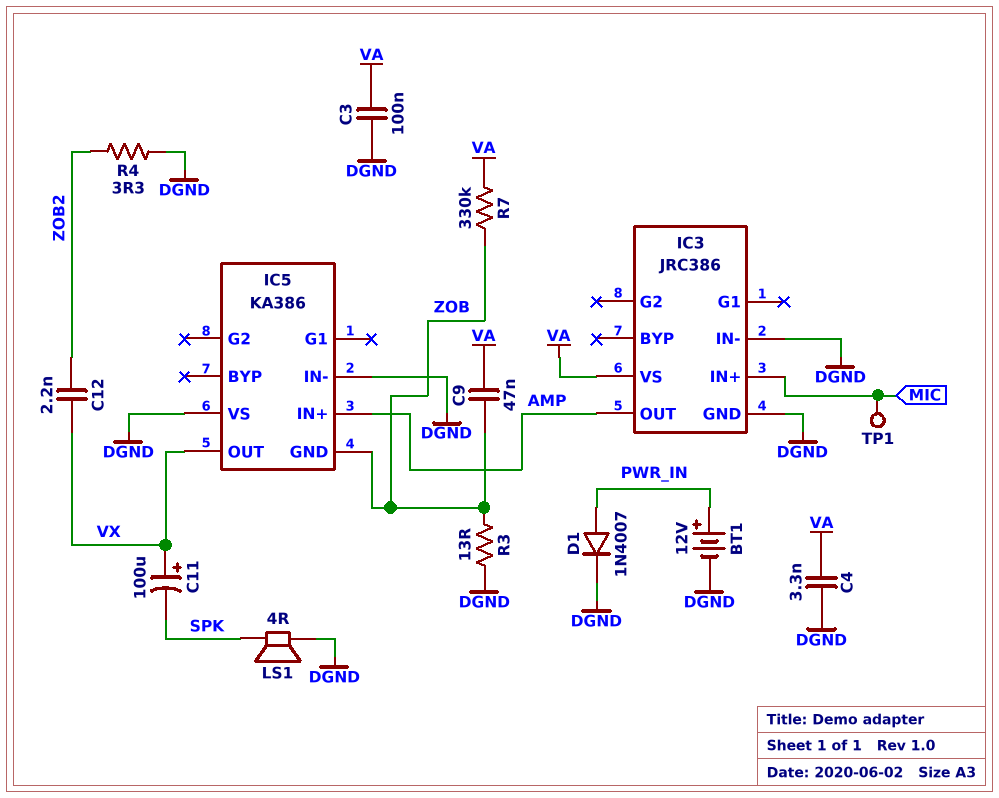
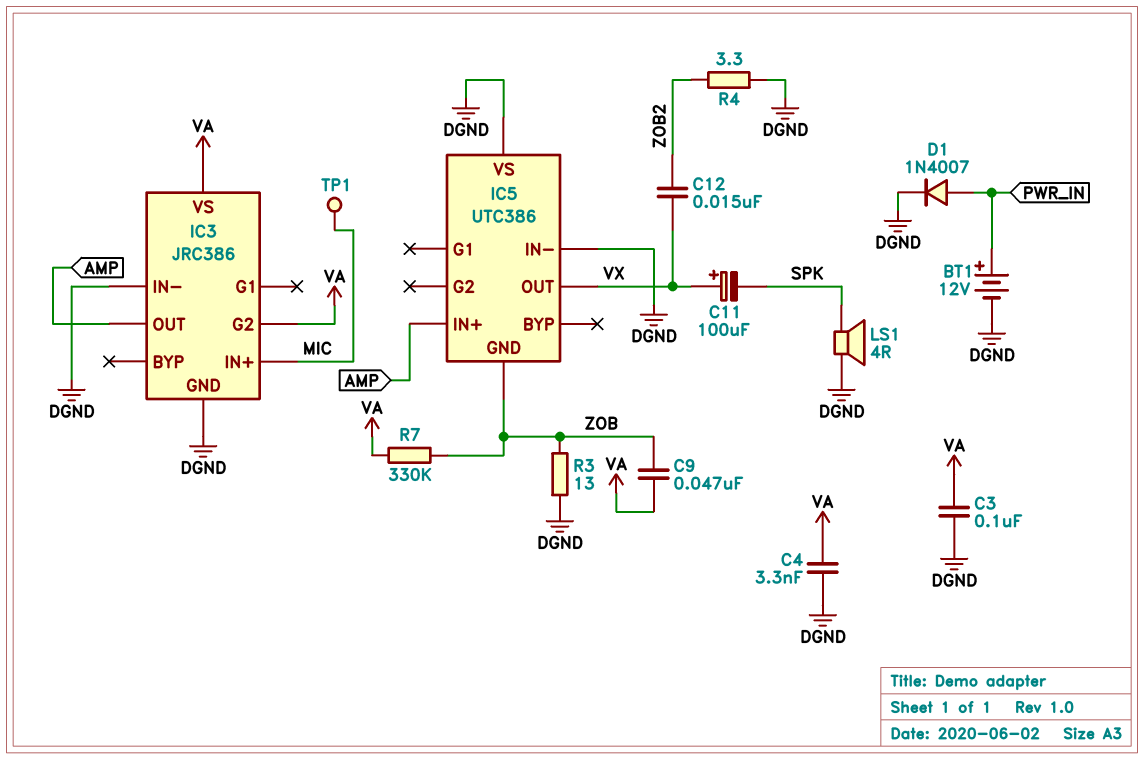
C12: 2.2nF (VX, ZOB2) -> 15nF (VX, ZOB2)
IC3 pin G2: none -> VA
IC5: KA386 -> UTC386

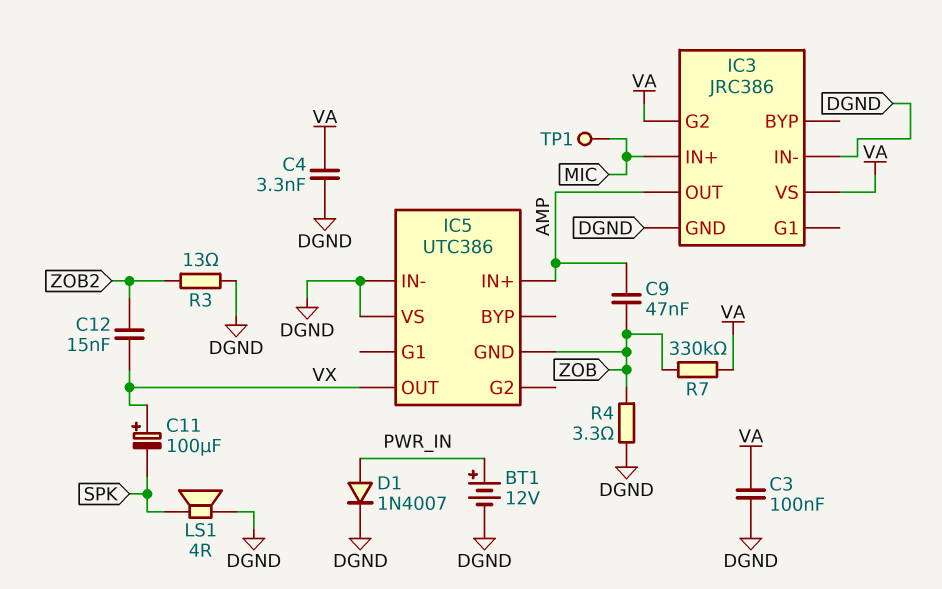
C9: 47nF (VA, ZOB) -> 47nF (AMP, ZOB)
R3: 13 (DGND, ZOB) -> 13 (DGND, ZOB2)
R4: 3.3 (DGND, ZOB2) -> 3.3 (DGND, ZOB)

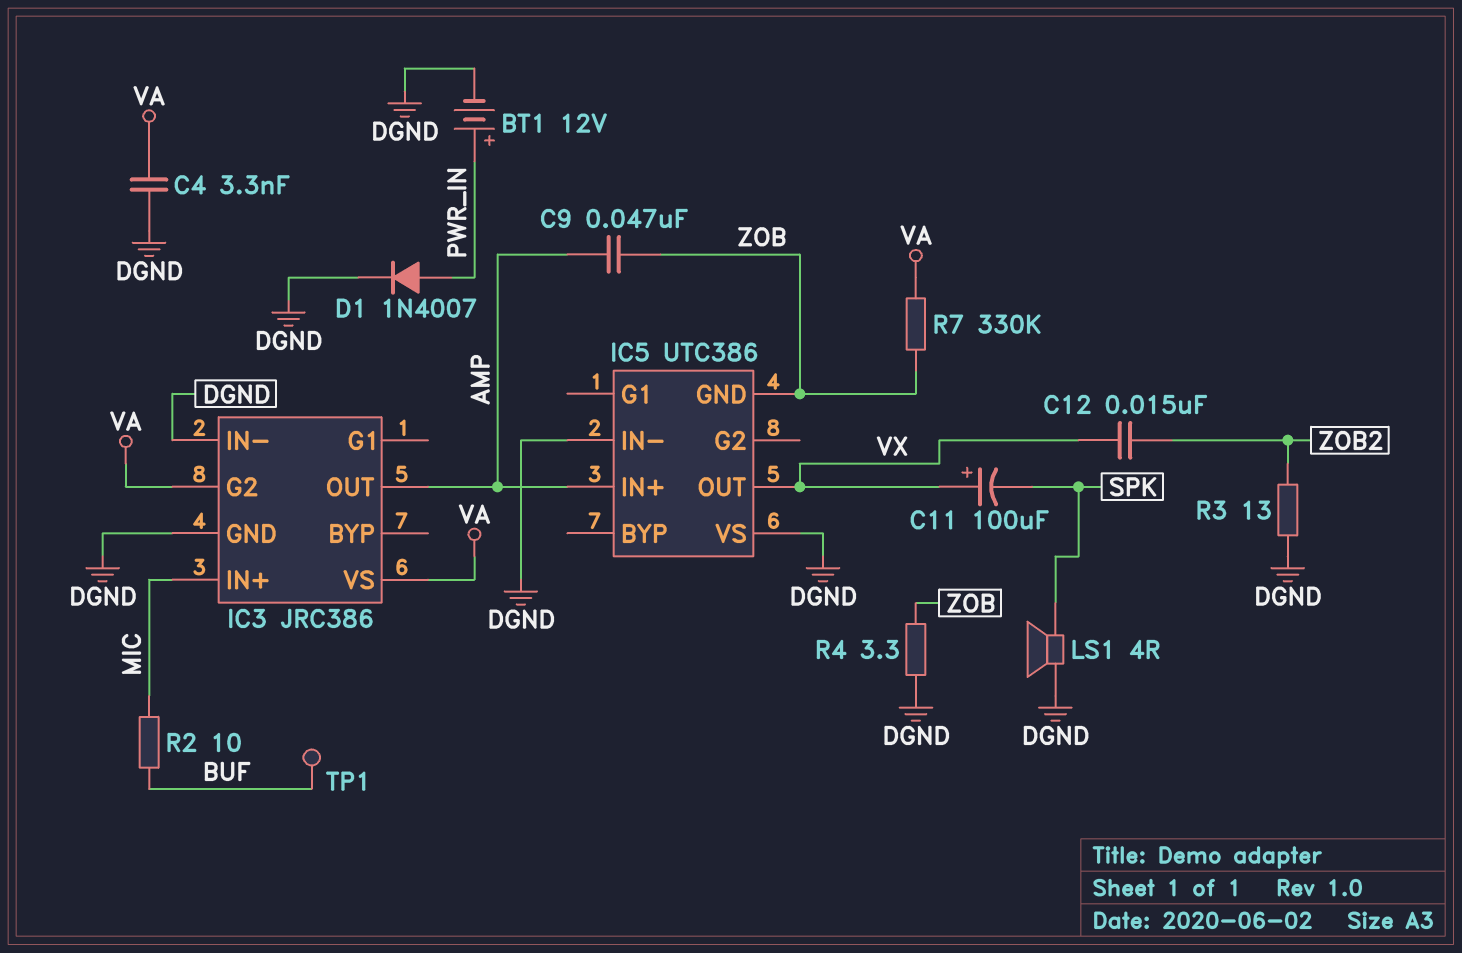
C3: 100nF (DGND, VA) -> none
R2: none -> 10 (BUF, MIC)
TP1: test point (MIC) -> test point (BUF)

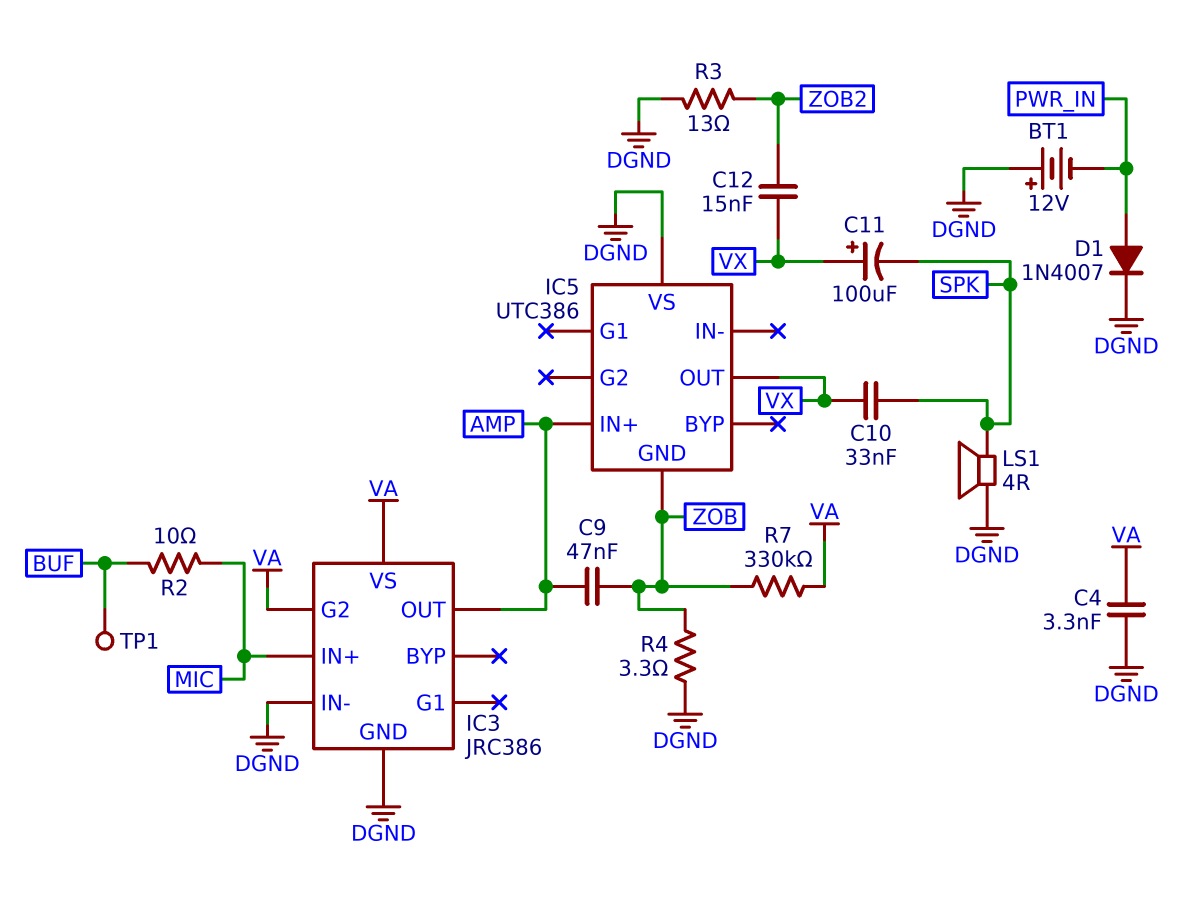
BT1: 12V (plus PWR_IN, minus DGND) -> 12V (plus DGND, minus PWR_IN)
C10: none -> 33nF (SPK, VX)
IC5 pin IN-: DGND -> none

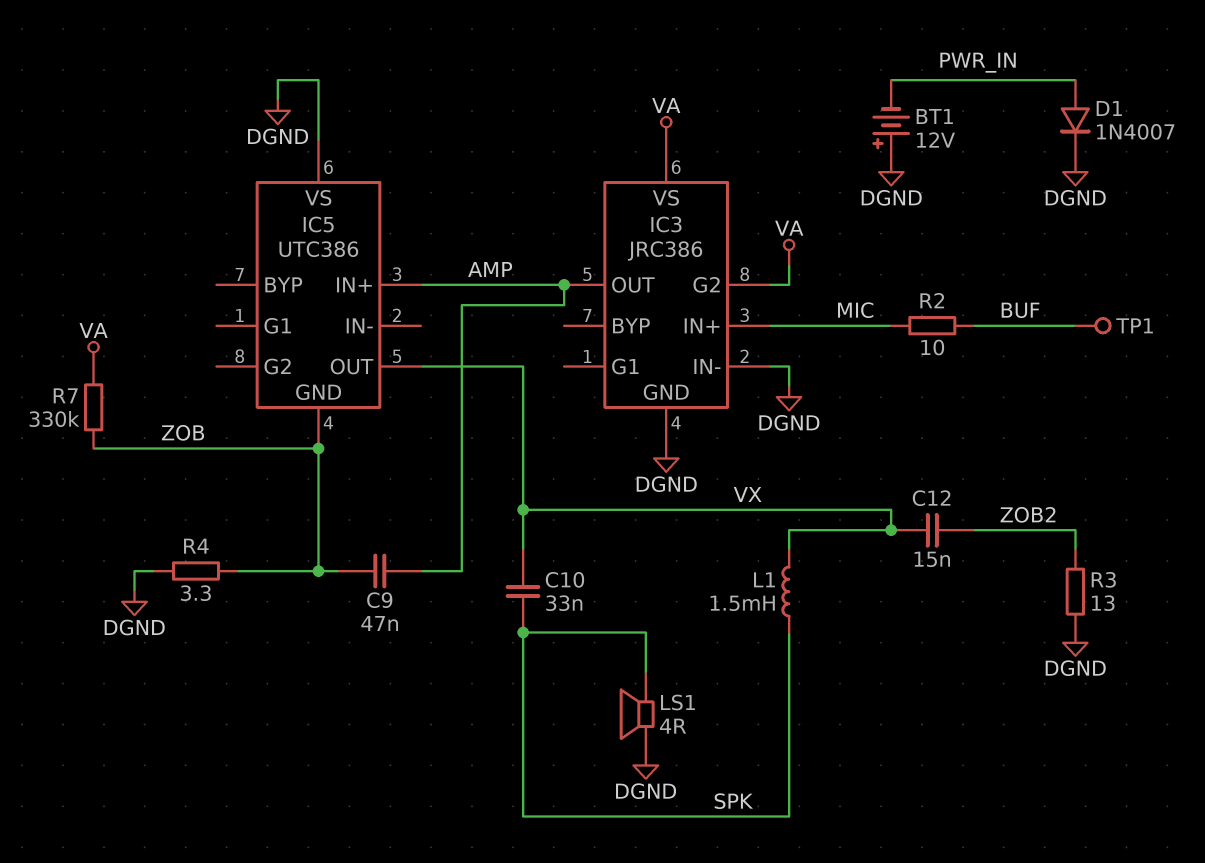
C4: 3.3nF (DGND, VA) -> none
C11: 100uF (plus VX, minus SPK) -> none
L1: none -> 1.5mH (SPK, VX)

